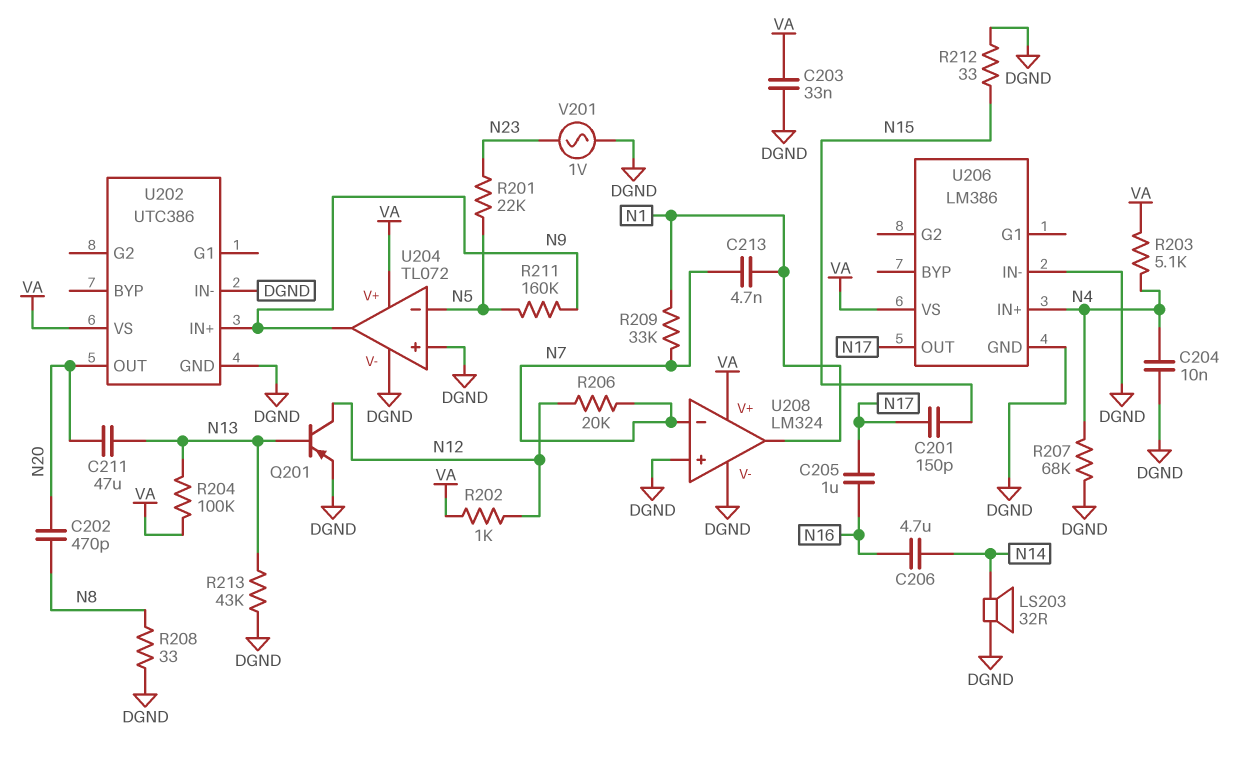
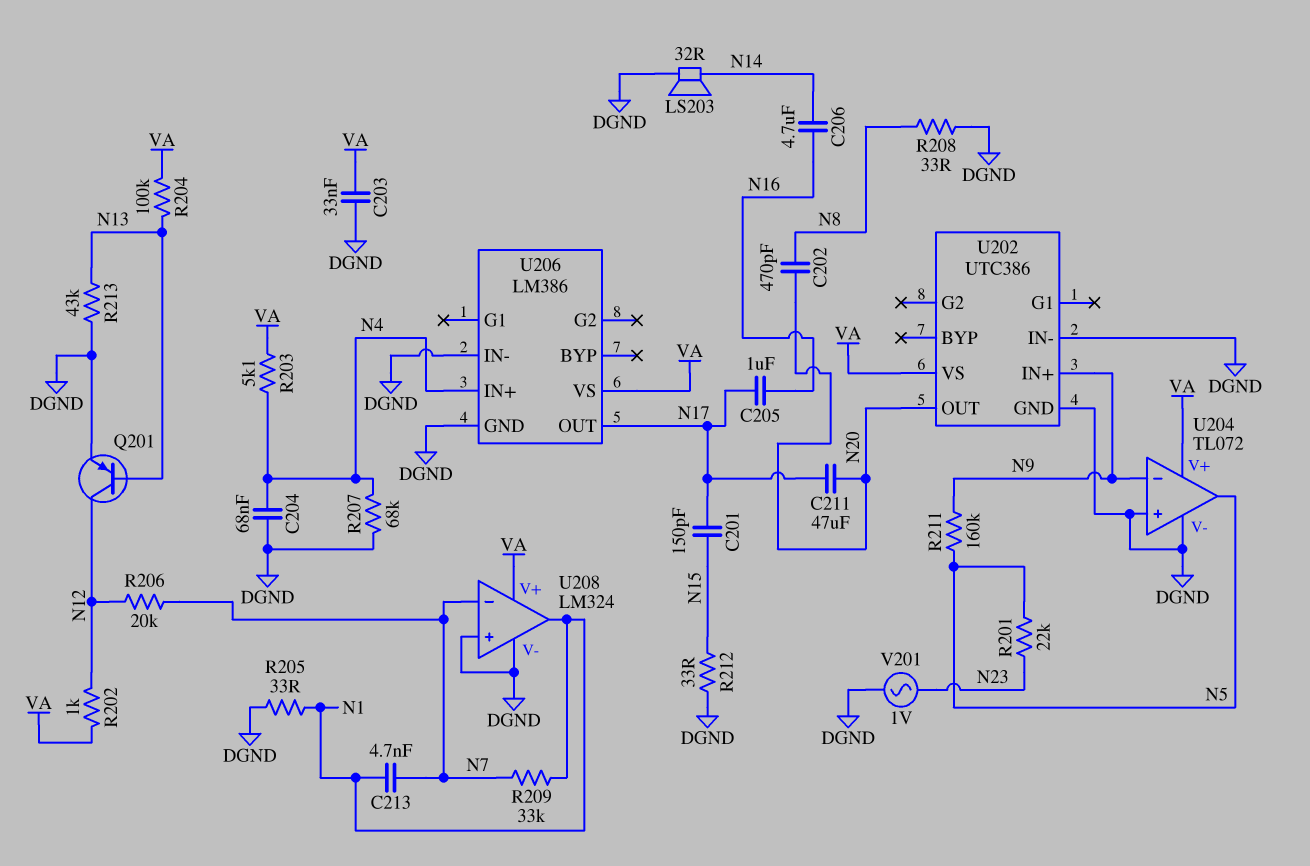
C204: 10nF (DGND, N4) -> 68nF (DGND, N4)
C211: 47uF (N13, N20) -> 47uF (N17, N20)
R205: none -> 33 (DGND, N1)
U204 pin in-: N5 -> N9
U204 pin out: N9 -> N5

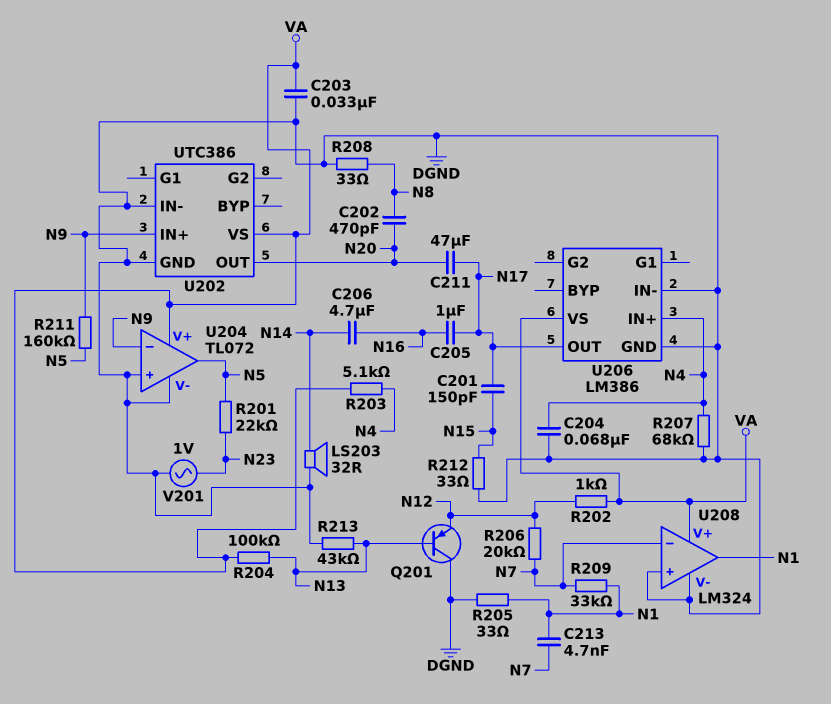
Q201: PNP (B N13, C N12, E DGND) -> PNP (B N13, C DGND, E N12)

